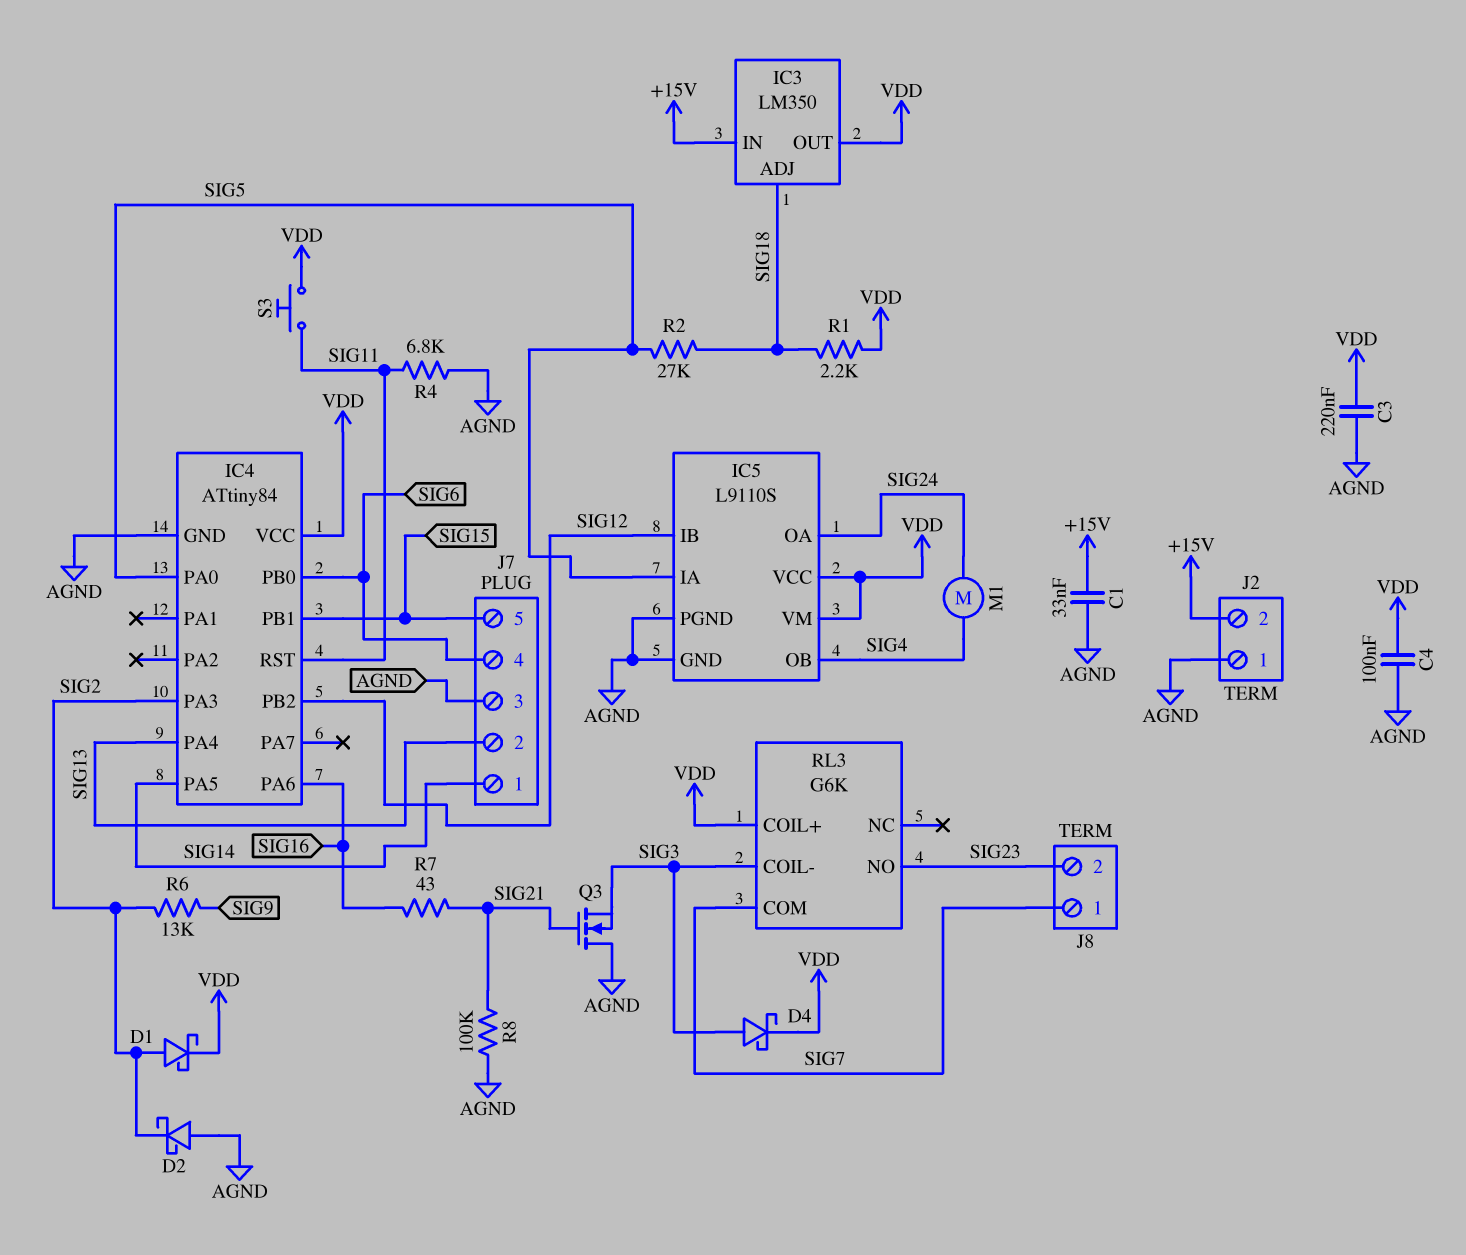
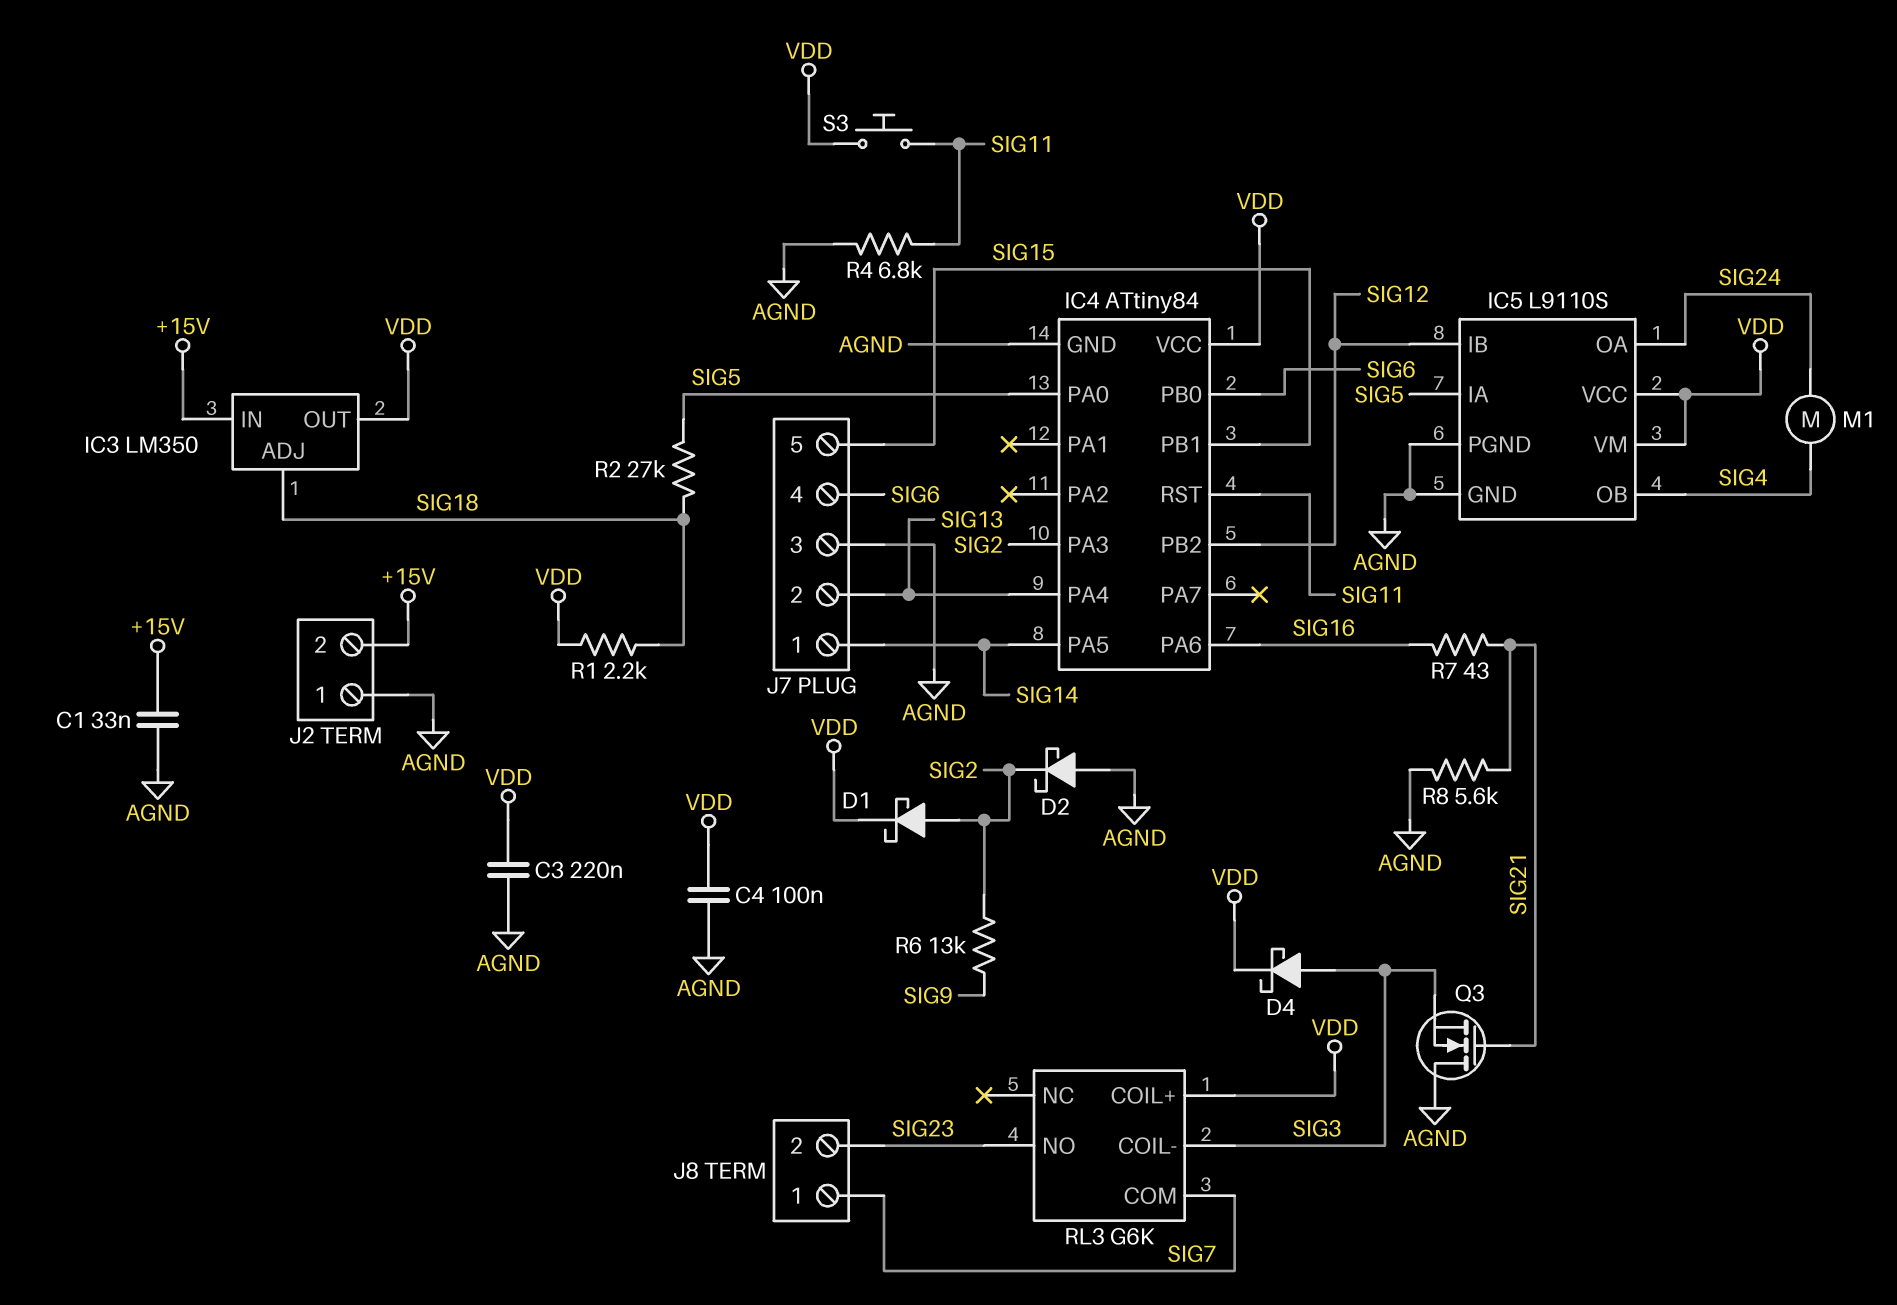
R8: 100k (AGND, SIG21) -> 5.6k (AGND, SIG21)

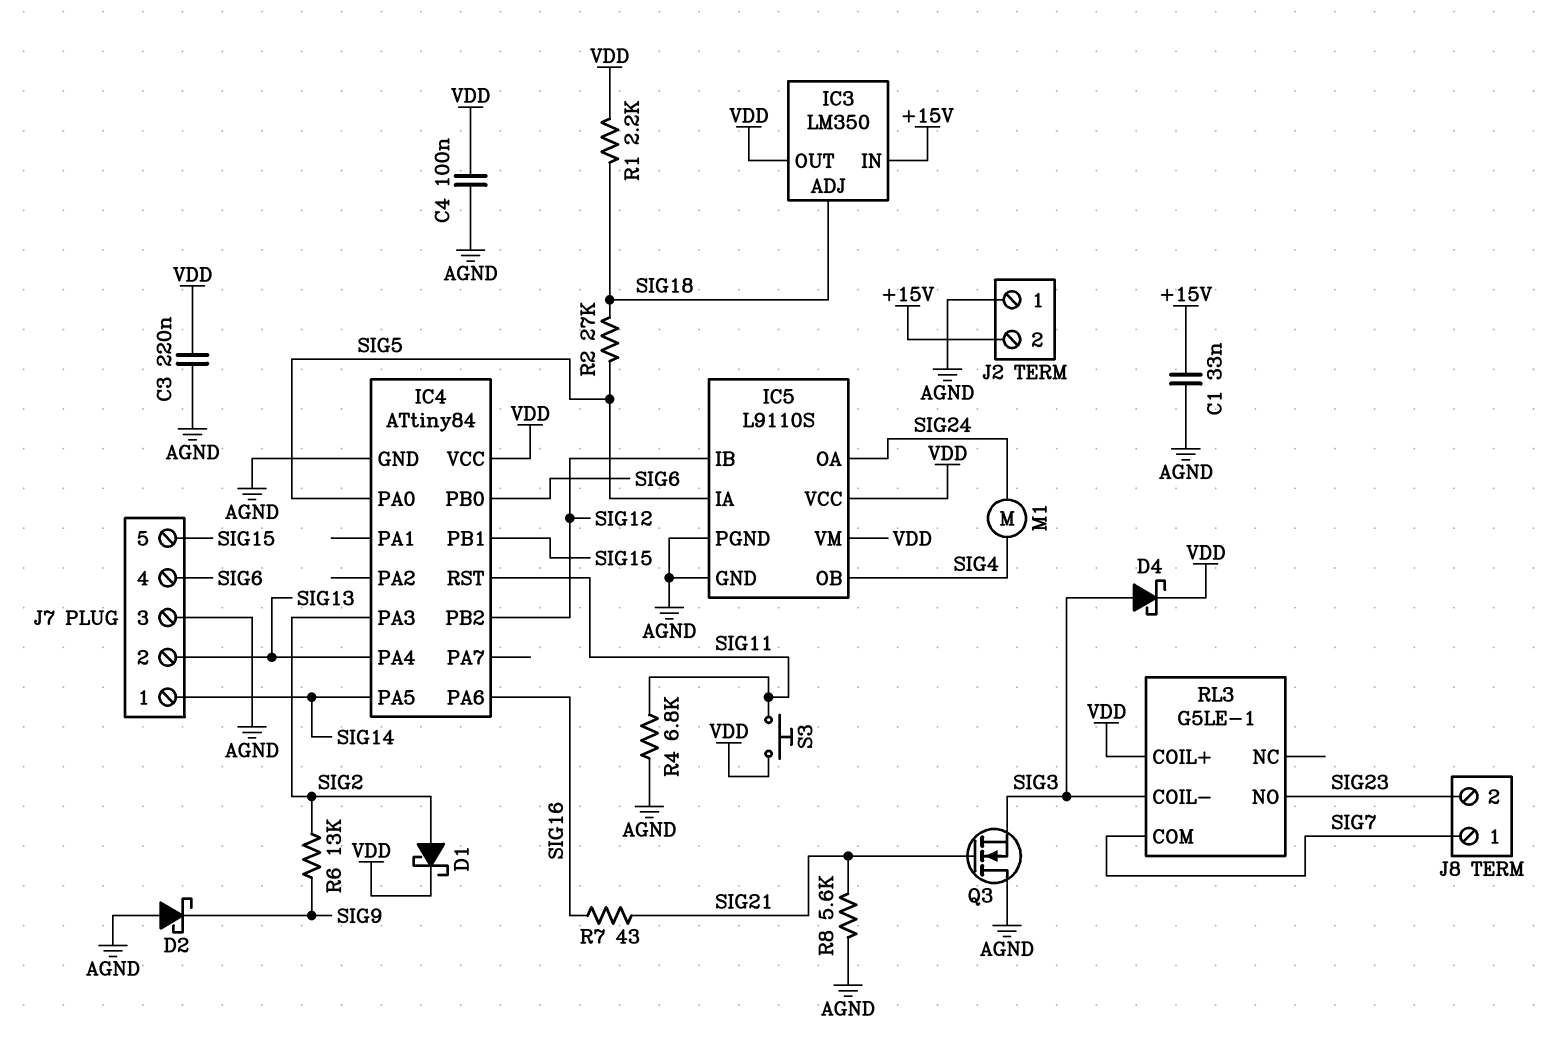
D2: schottky (A AGND, K SIG2) -> schottky (A AGND, K SIG9)
RL3: G6K -> G5LE-1

